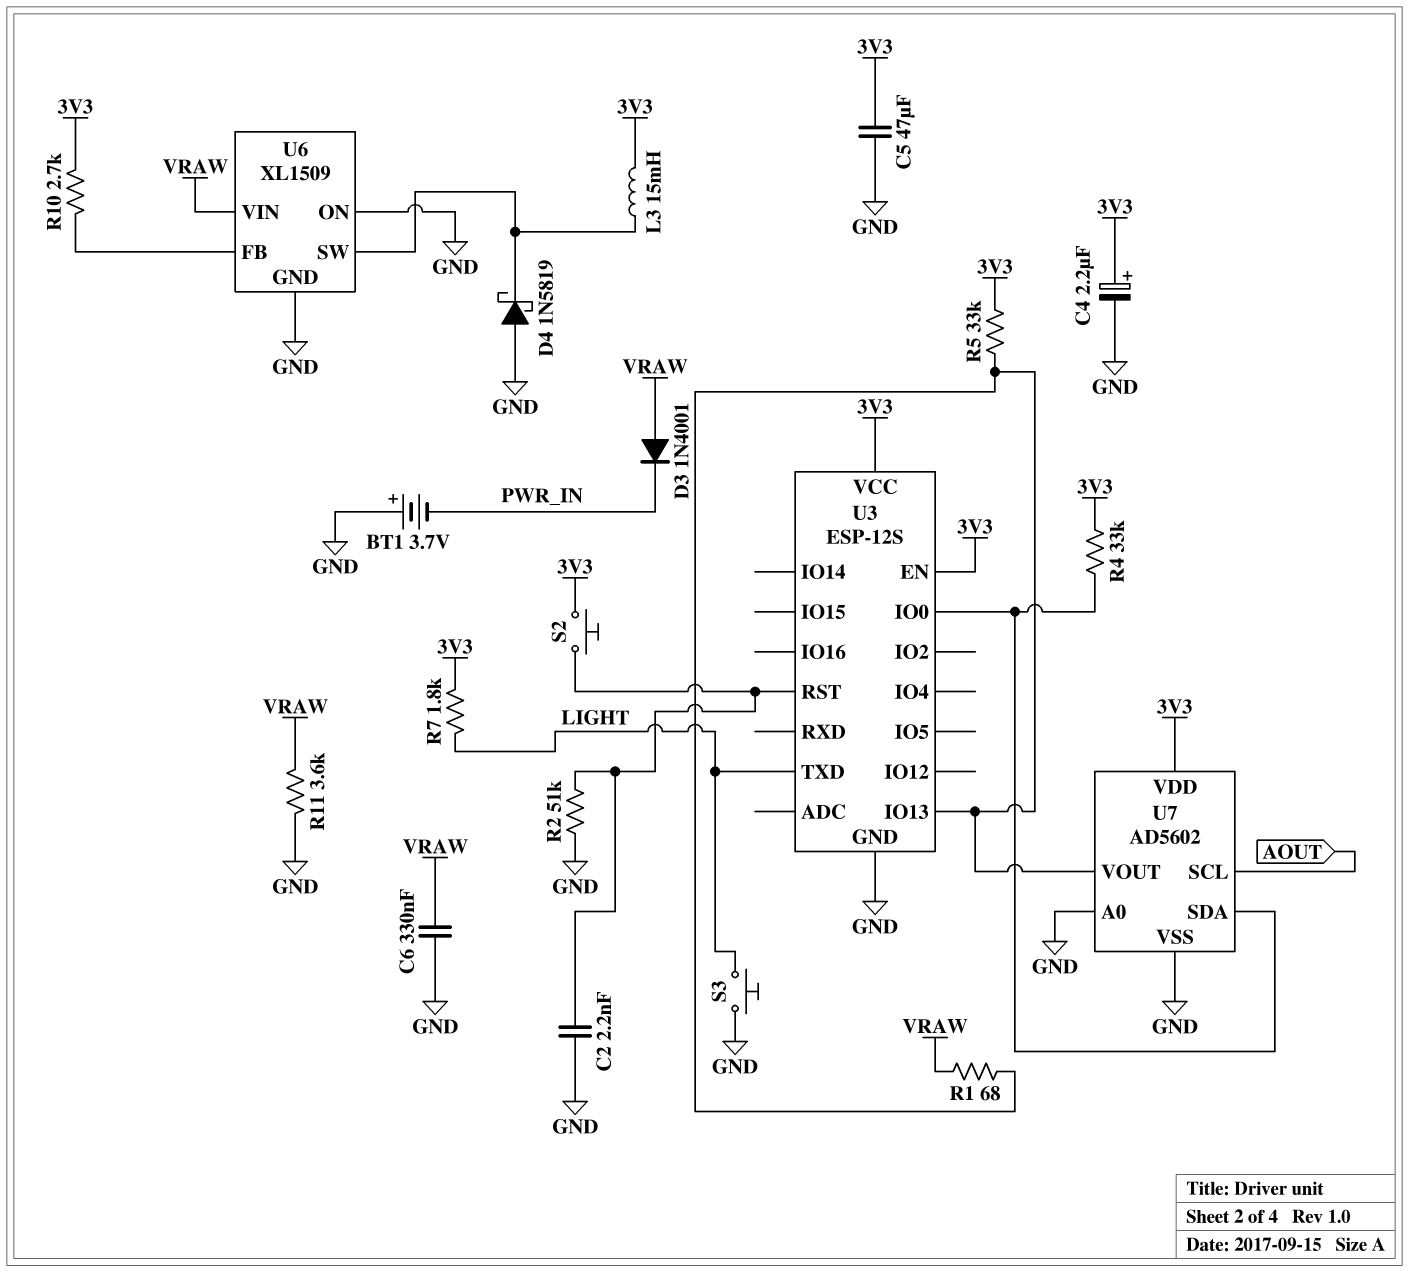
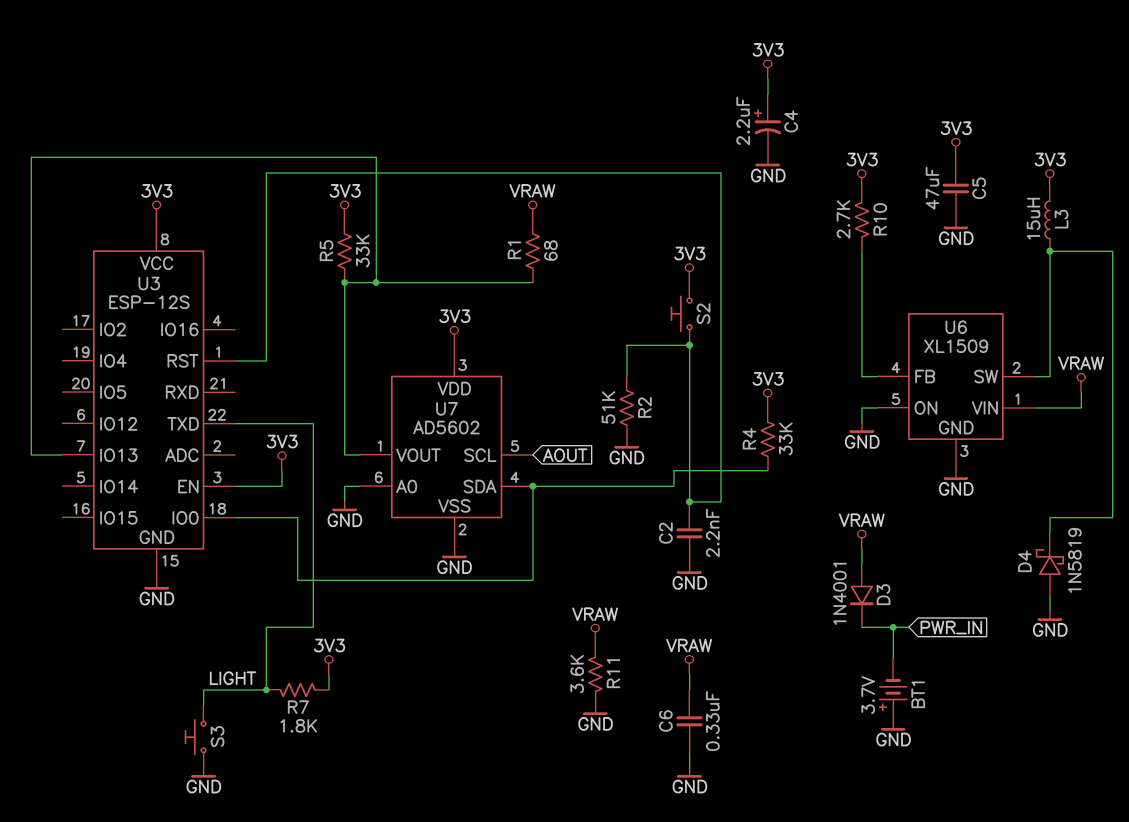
L3: 15mH (3V3, U6/SW) -> 15uH (3V3, U6/SW)

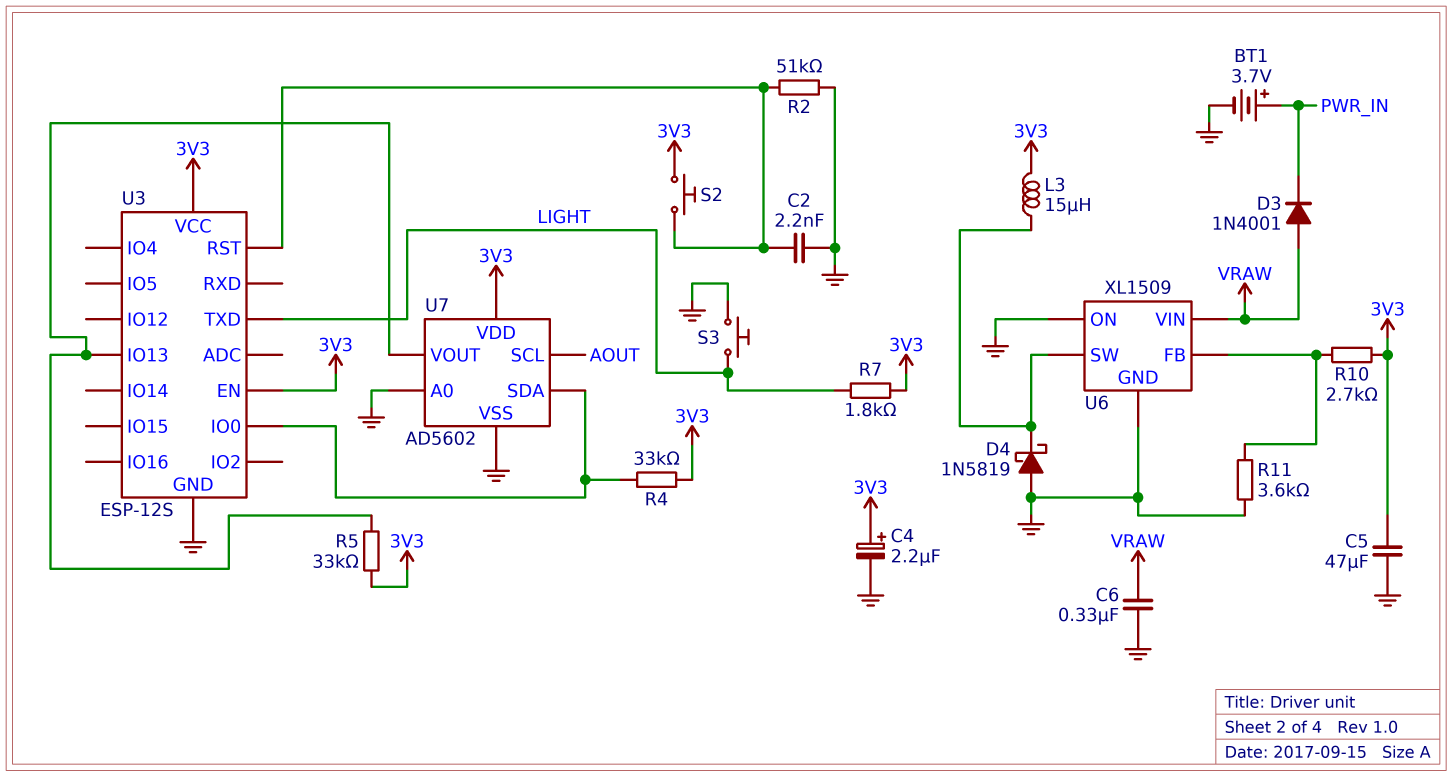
BT1: 3.7V (plus GND, minus PWR_IN) -> 3.7V (plus PWR_IN, minus GND)
R1: 68 (U3/IO13, VRAW) -> none
R11: 3.6k (GND, VRAW) -> 3.6k (GND, U6/FB)

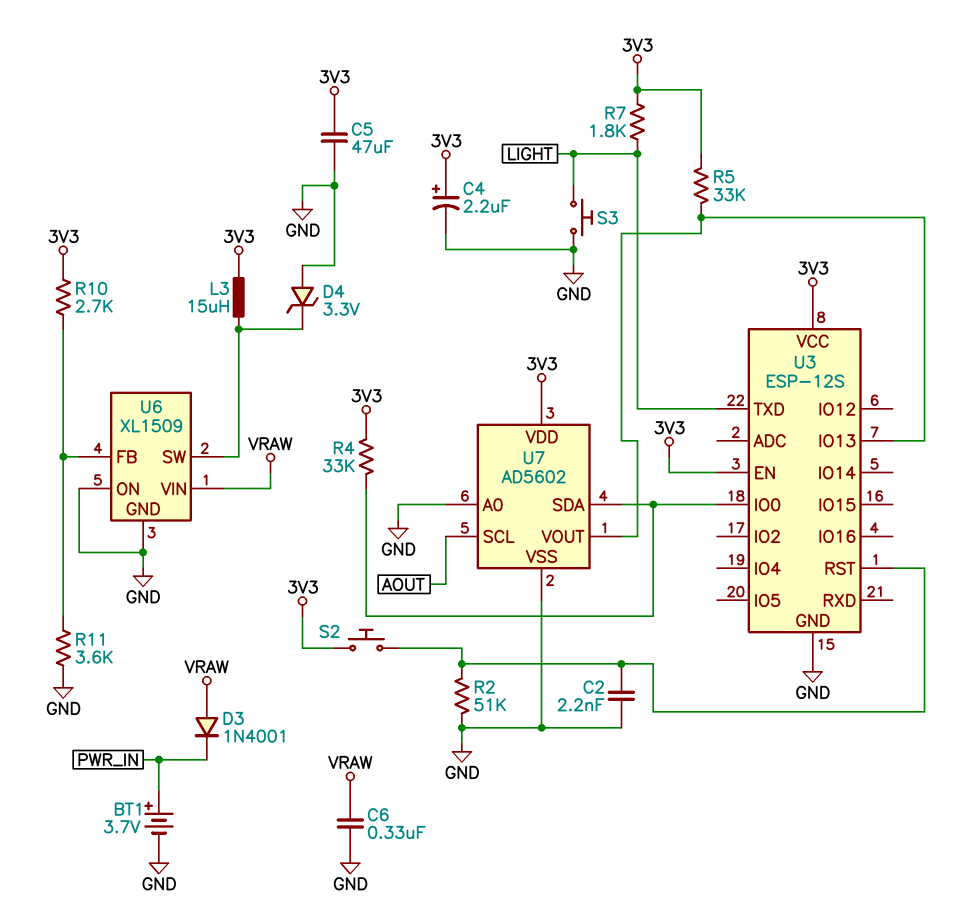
D4: schottky 1N5819 (A GND, K U6/SW) -> zener 3.3V (A GND, K U6/SW)

